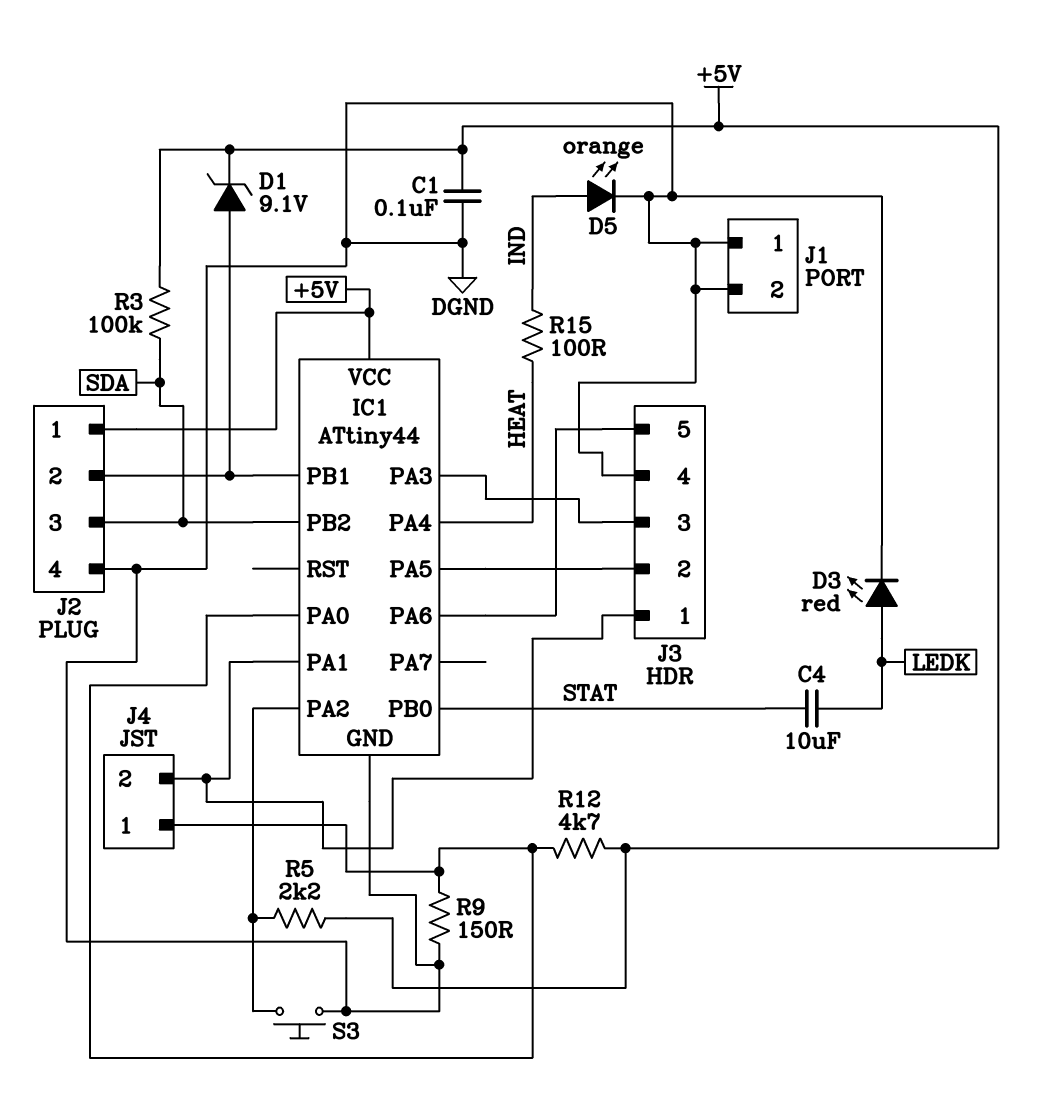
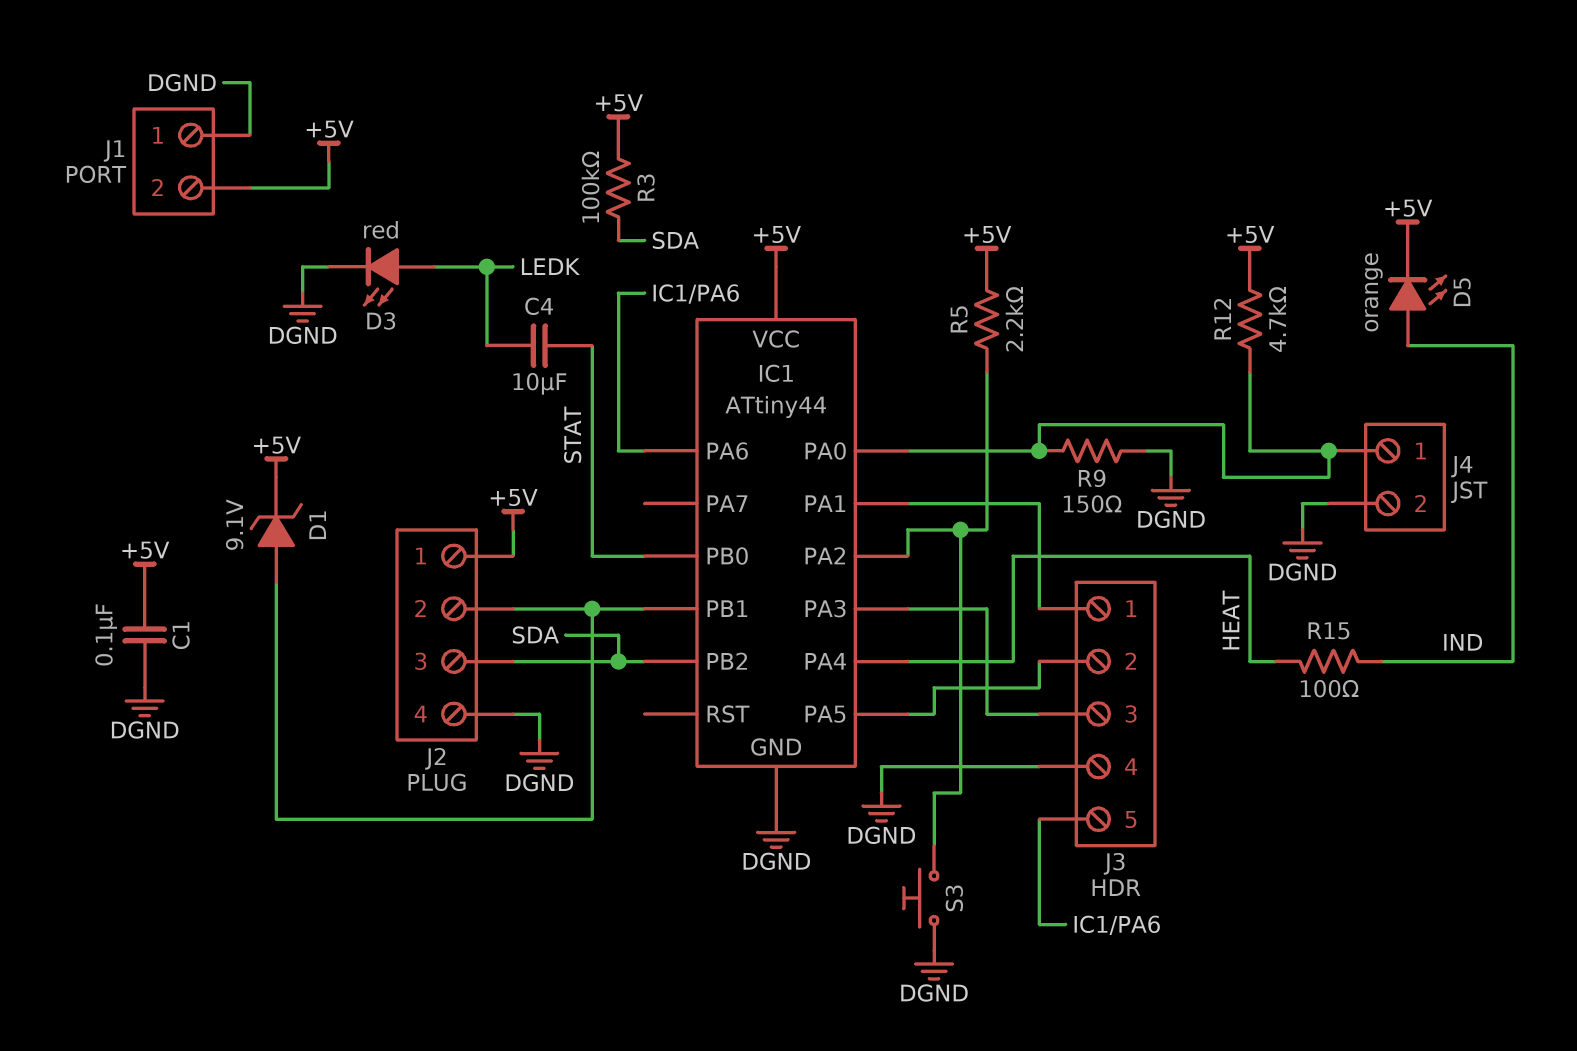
D5: LED orange (A IND, K DGND) -> LED orange (A IND, K +5V)
J1 pin 2: DGND -> +5V
J4 pin 2: IC1/PA1 -> DGND

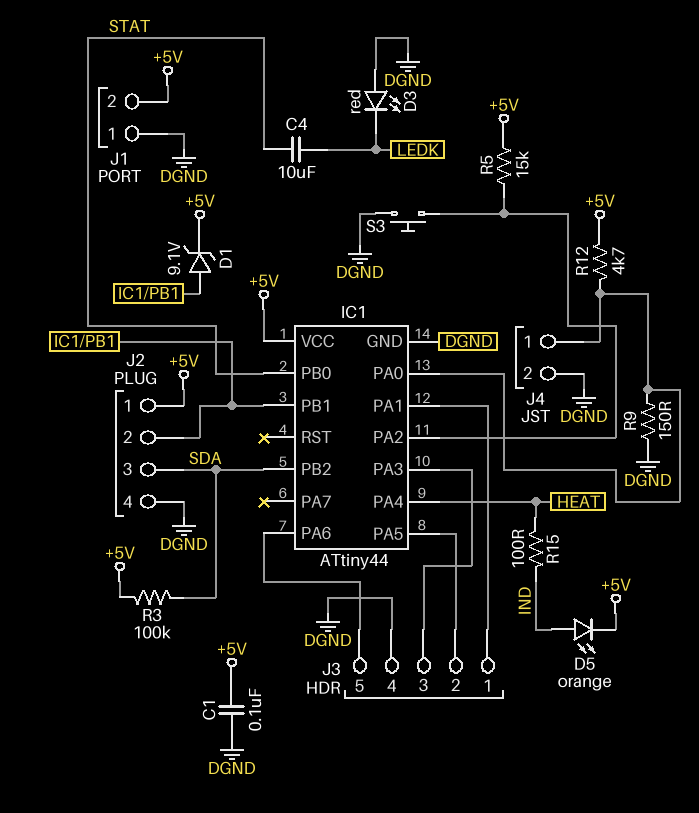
D3: LED red (A LEDK, K DGND) -> LED red (A DGND, K LEDK)
R5: 2.2k (+5V, IC1/PA2) -> 15k (+5V, IC1/PA2)

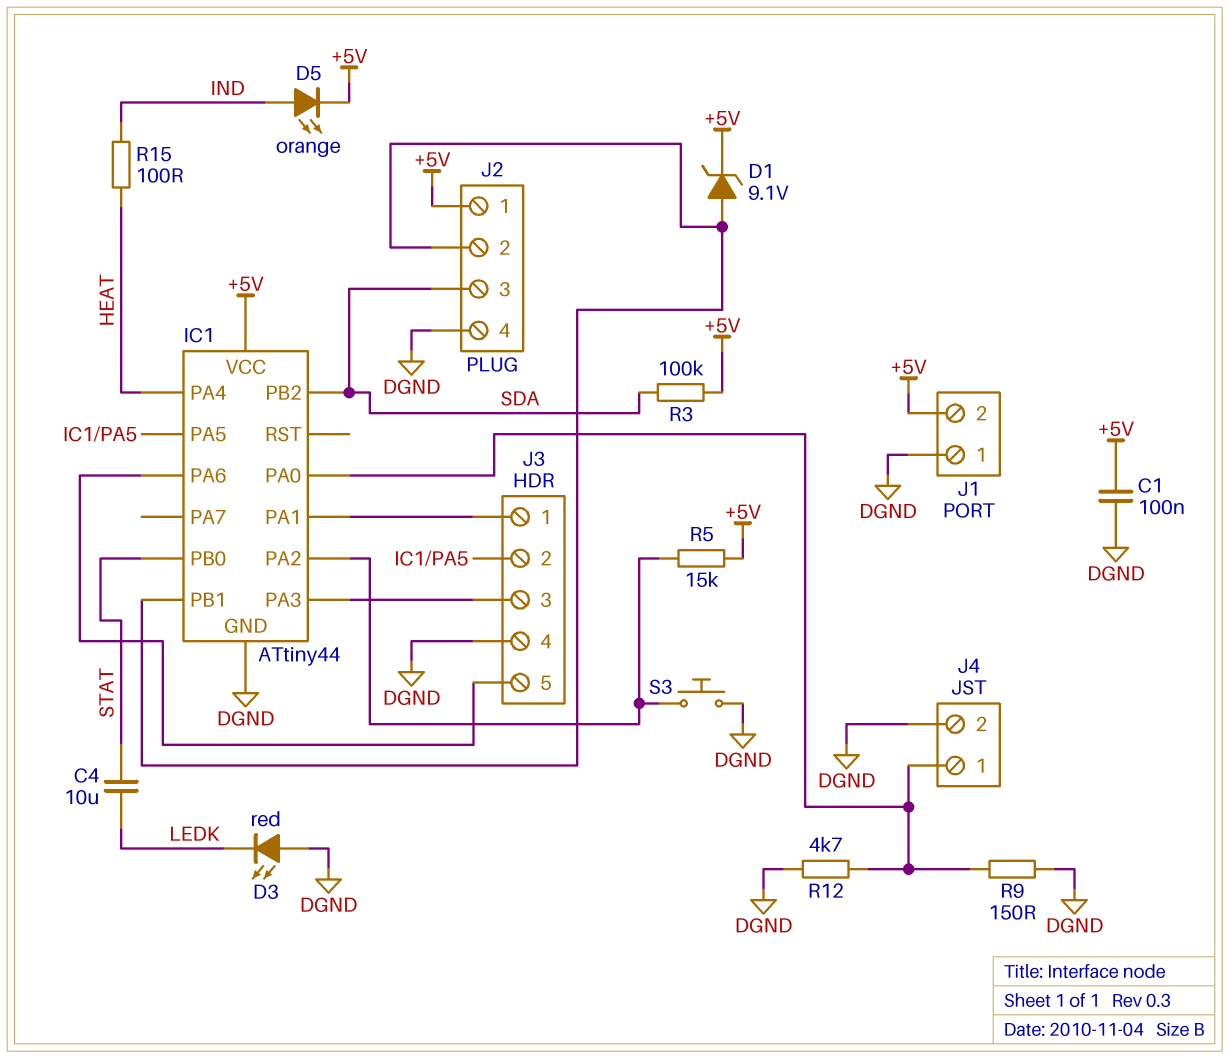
R12: 4.7k (+5V, IC1/PA0) -> 4.7k (DGND, IC1/PA0)

